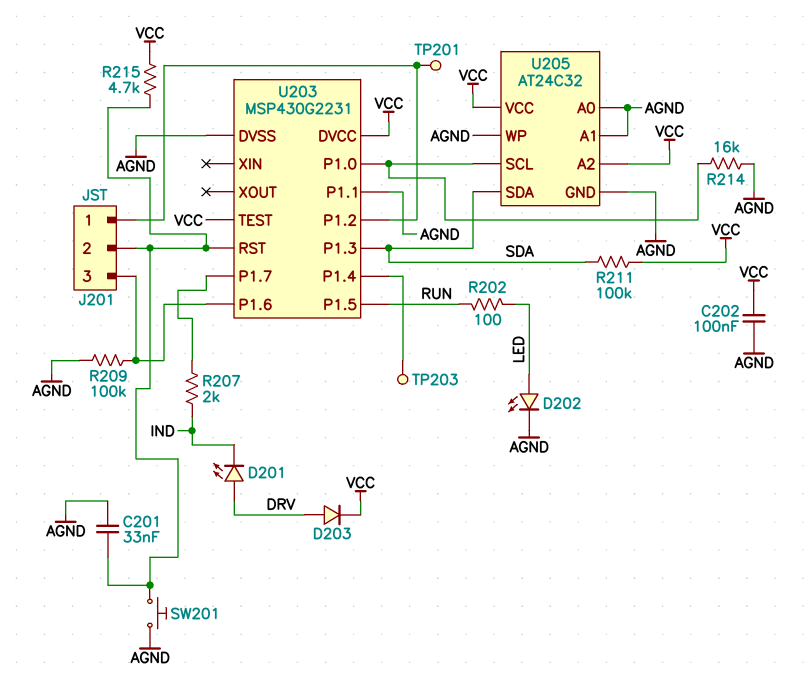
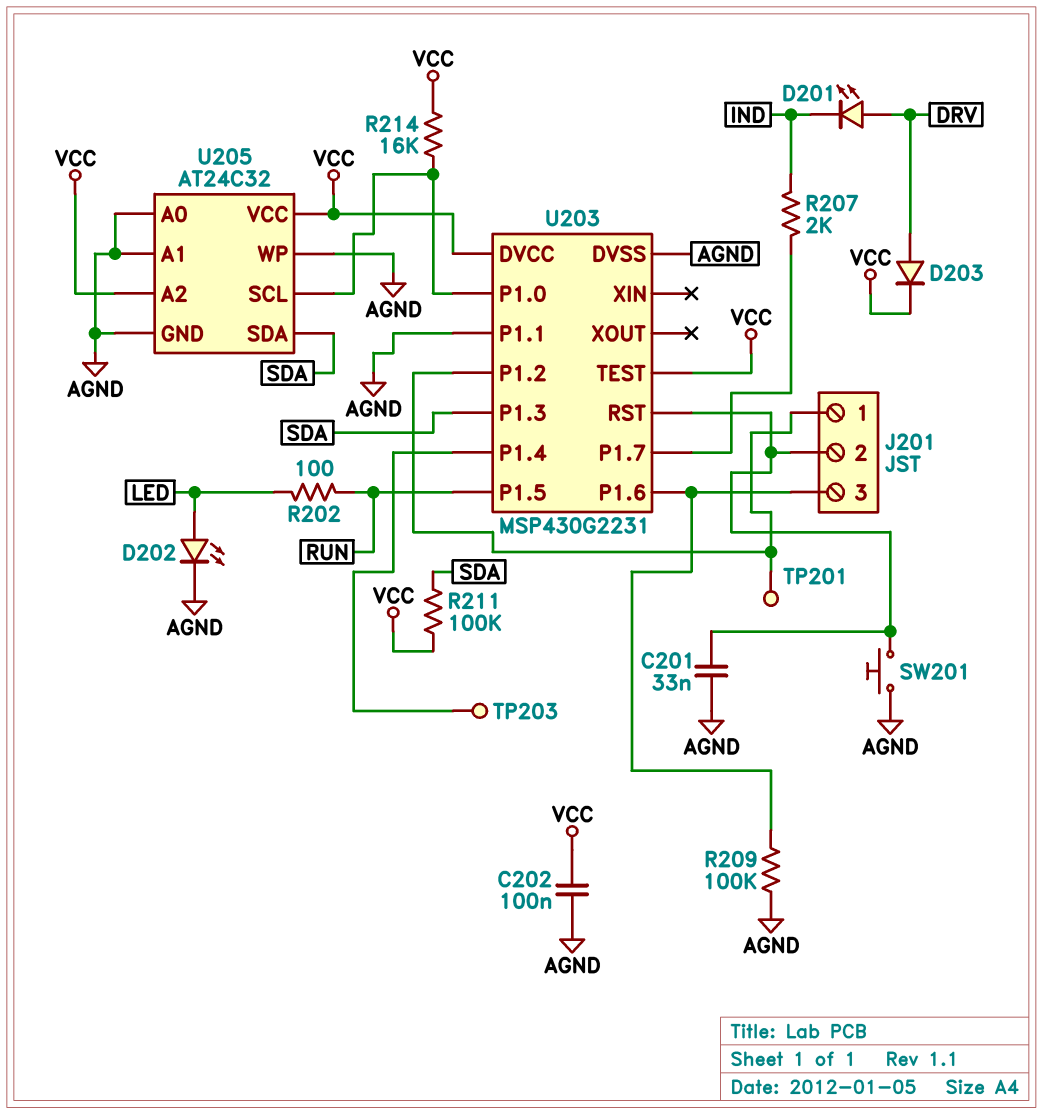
R214: 16k (AGND, U203/P1.0) -> 16k (U203/P1.0, VCC)
R215: 4.7k (J201/2, VCC) -> none

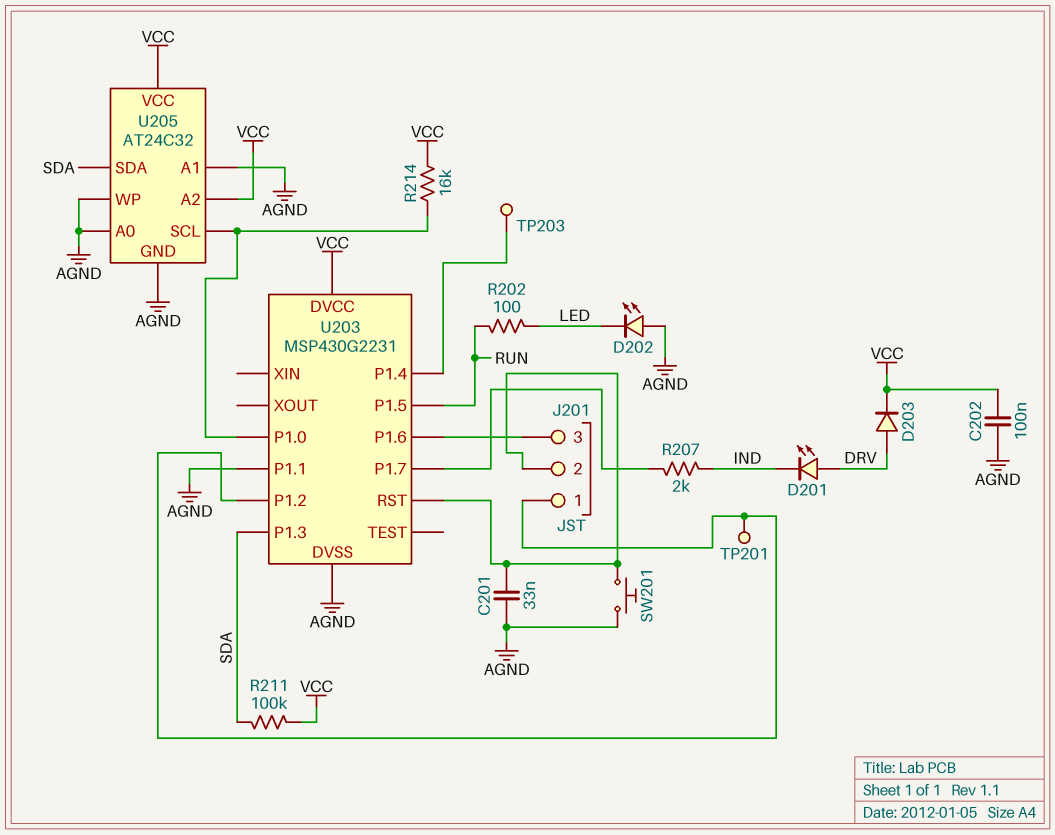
D202: LED (A LED, K AGND) -> LED (A AGND, K LED)
R209: 100k (AGND, J201/3) -> none
U203 pin TEST: VCC -> none

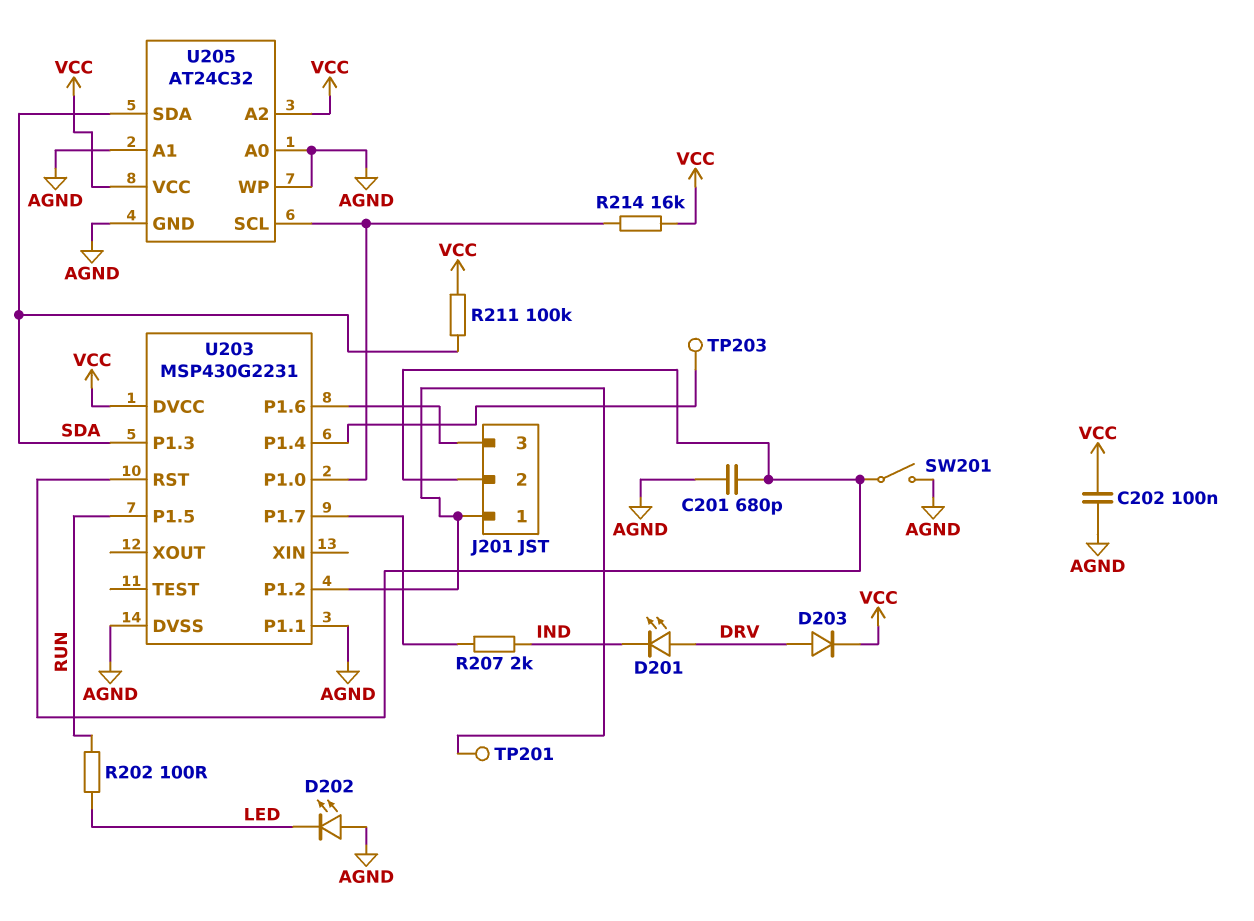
C201: 33nF (AGND, J201/2) -> 680pF (AGND, J201/2)
SW201: button (AGND, J201/2) -> switch (AGND, J201/2)

